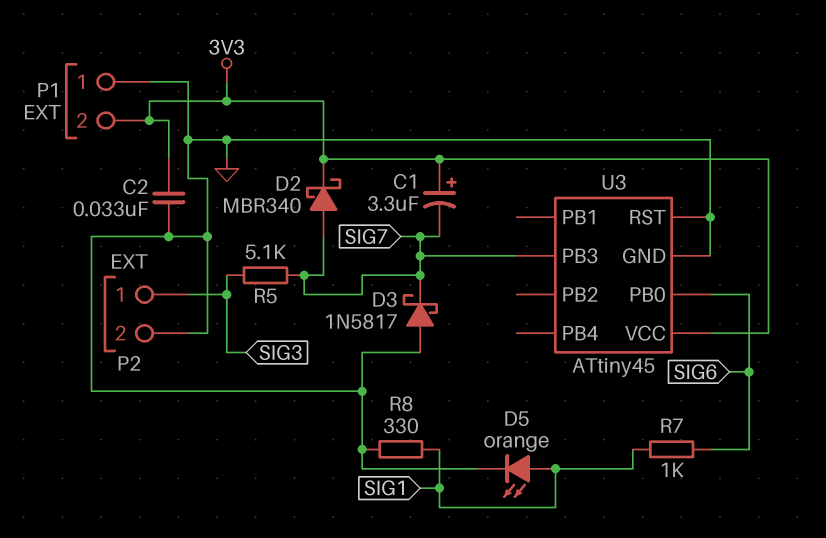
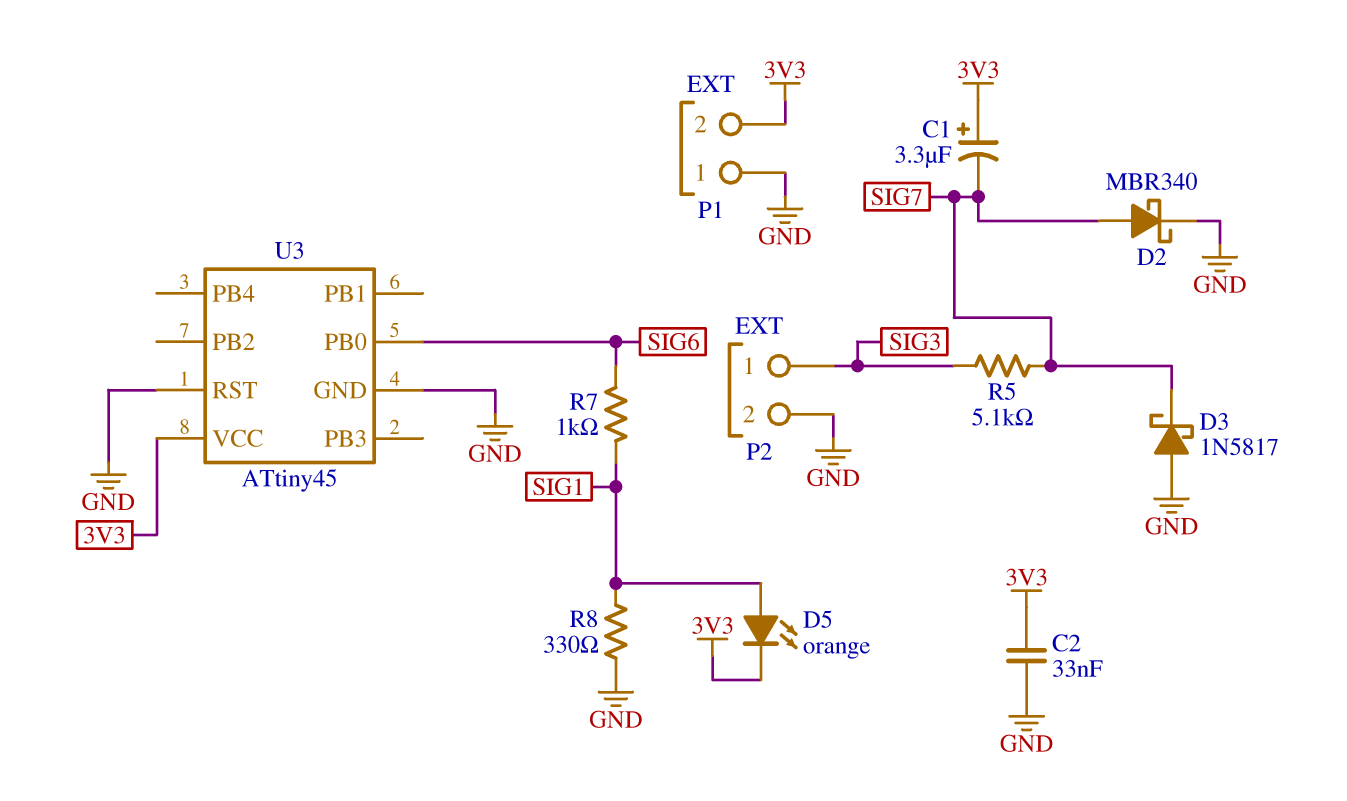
D2: schottky MBR340 (A SIG7, K 3V3) -> schottky MBR340 (A SIG7, K GND)
D5: LED orange (A SIG1, K GND) -> LED orange (A SIG1, K 3V3)
U3 pin PB3: SIG7 -> none

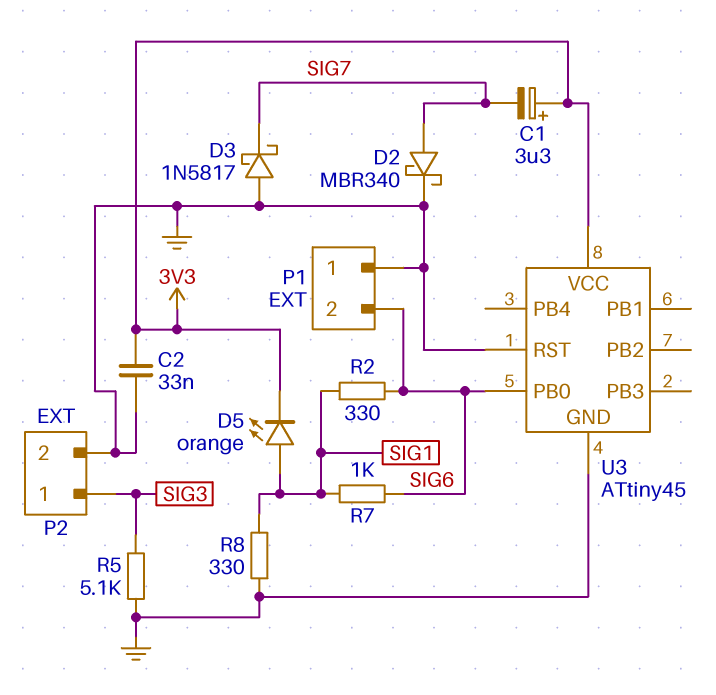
P1 pin 2: 3V3 -> SIG6
R2: none -> 330 (SIG1, SIG6)
R5: 5.1k (SIG3, SIG7) -> 5.1k (GND, SIG3)

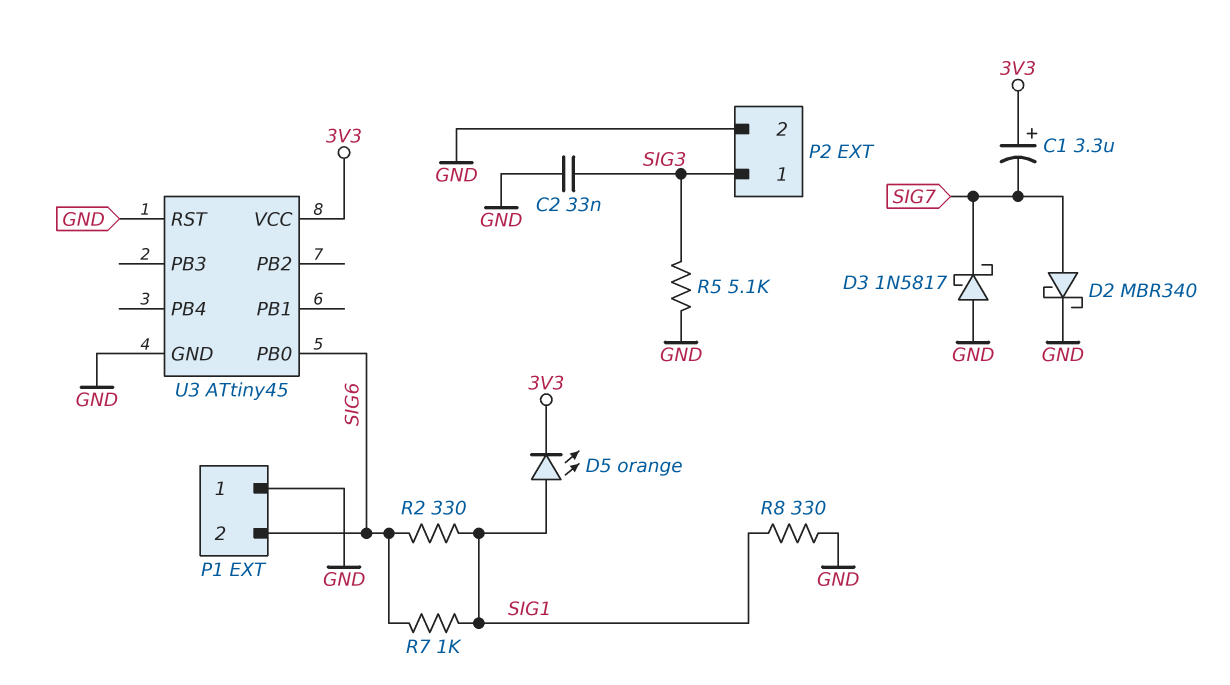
C2: 33nF (3V3, GND) -> 33nF (GND, SIG3)

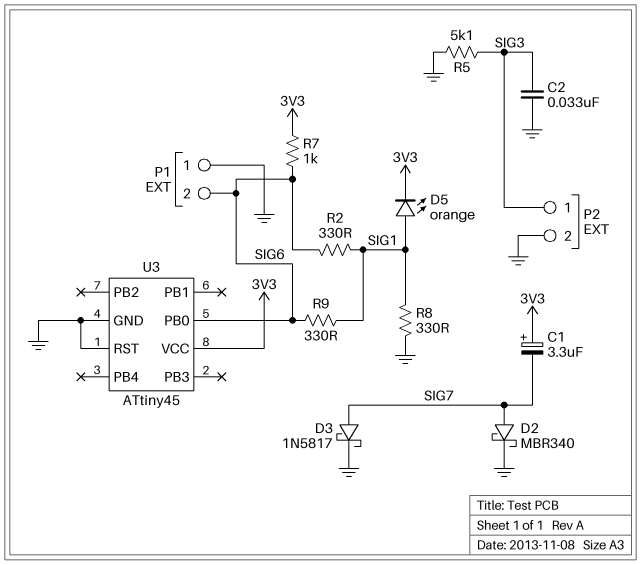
D3: schottky 1N5817 (A GND, K SIG7) -> schottky 1N5817 (A SIG7, K GND)
R7: 1k (SIG1, SIG6) -> 1k (3V3, SIG6)
R9: none -> 330 (SIG1, SIG6)

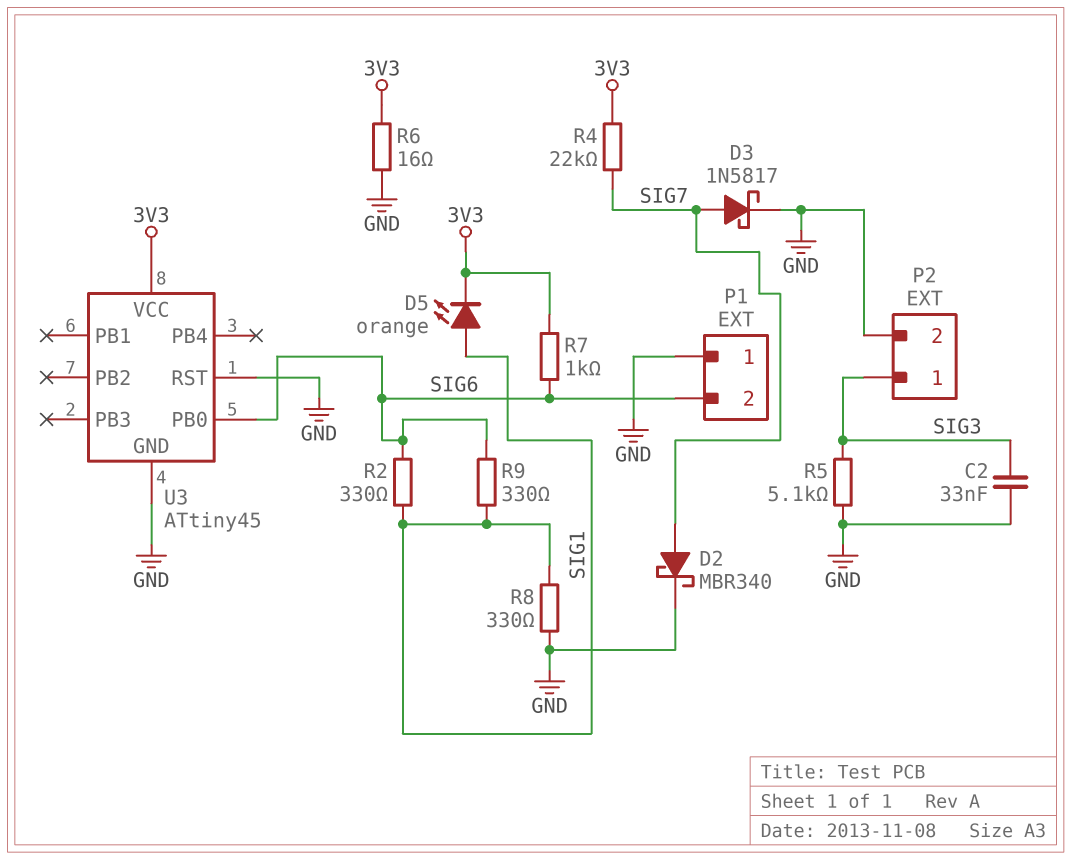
C1: 3.3uF (plus 3V3, minus SIG7) -> none
R4: none -> 22k (3V3, SIG7)
R6: none -> 16 (3V3, GND)

